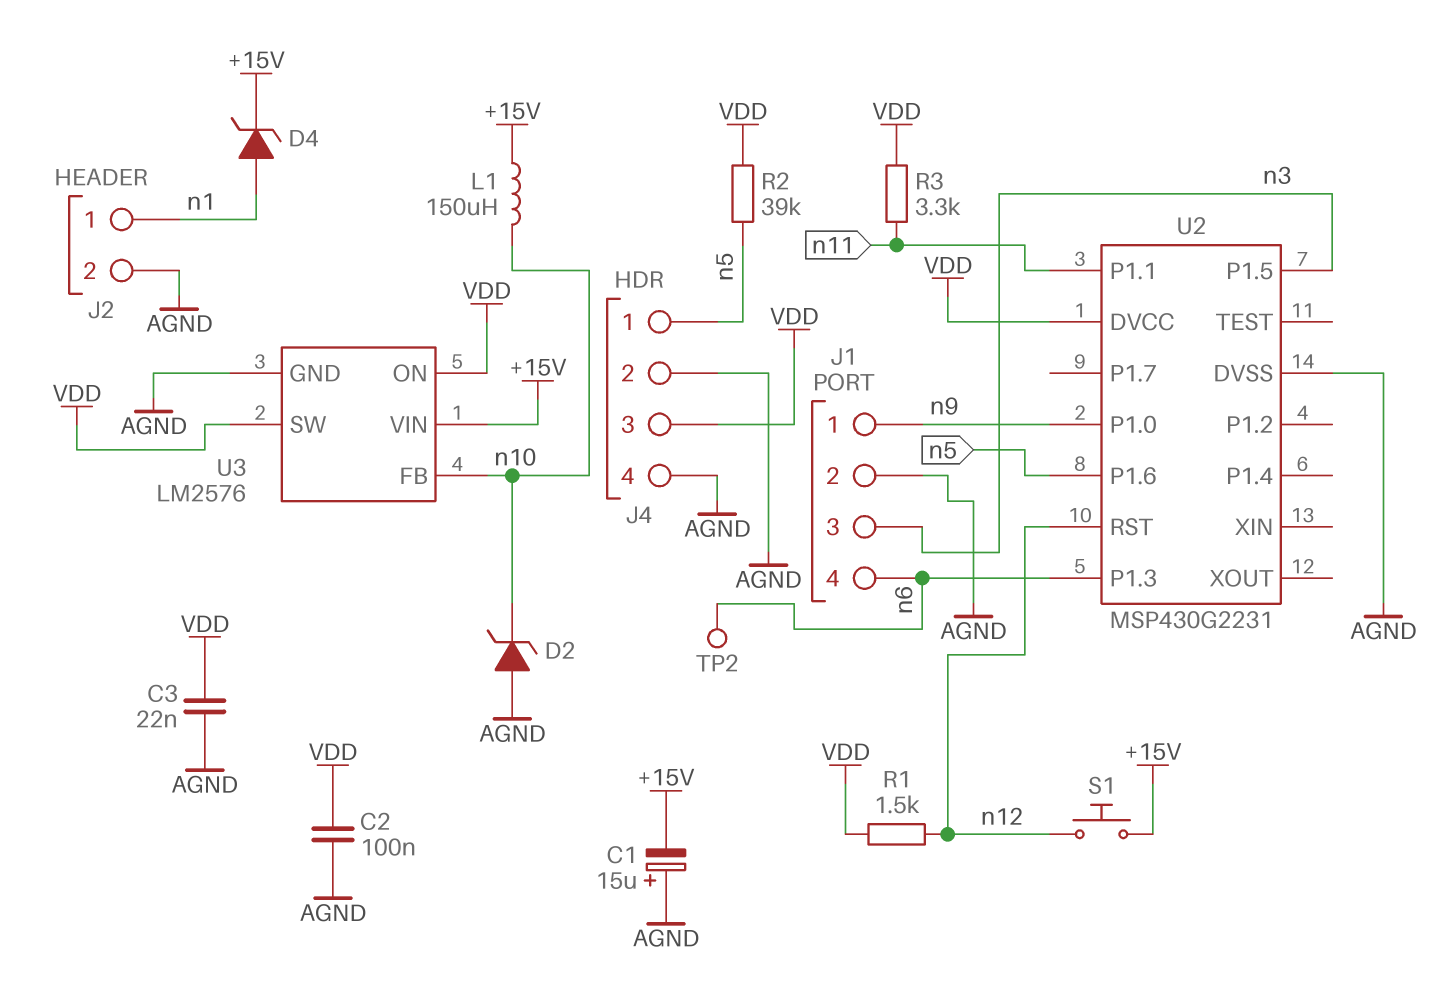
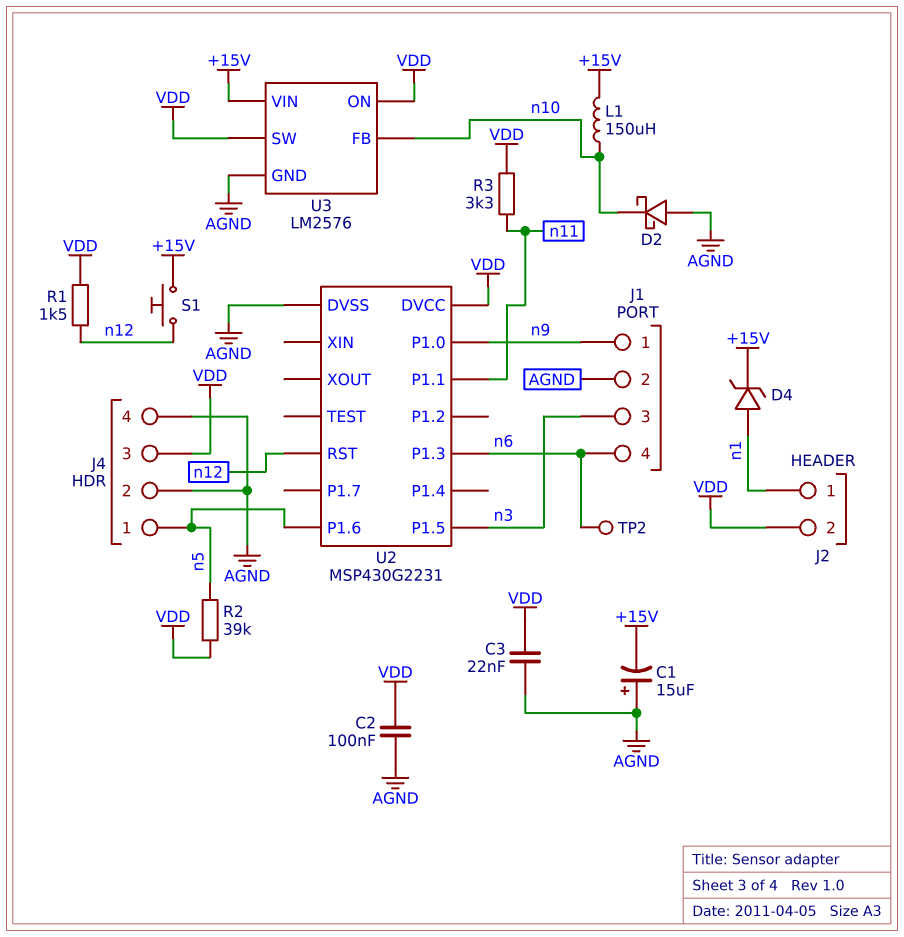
D2: zener (A AGND, K n10) -> schottky (A AGND, K n10)
J2 pin 2: AGND -> VDD

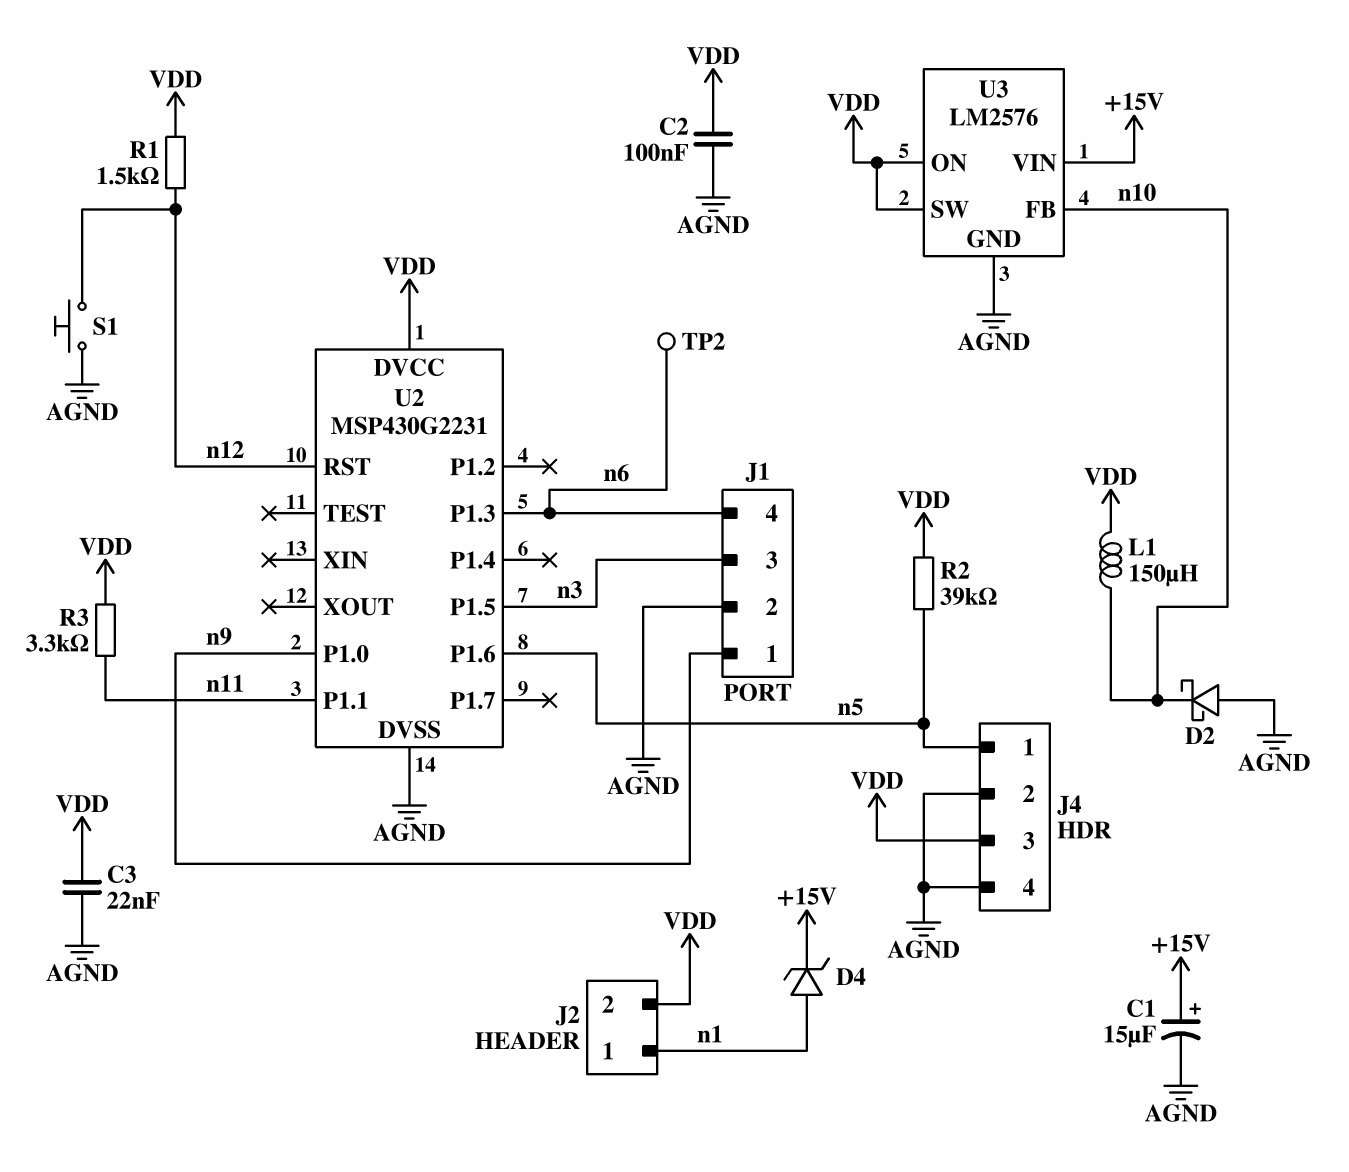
C1: 15uF (plus AGND, minus +15V) -> 15uF (plus +15V, minus AGND)
L1: 150uH (+15V, n10) -> 150uH (VDD, n10)
S1: button (+15V, n12) -> button (AGND, n12)

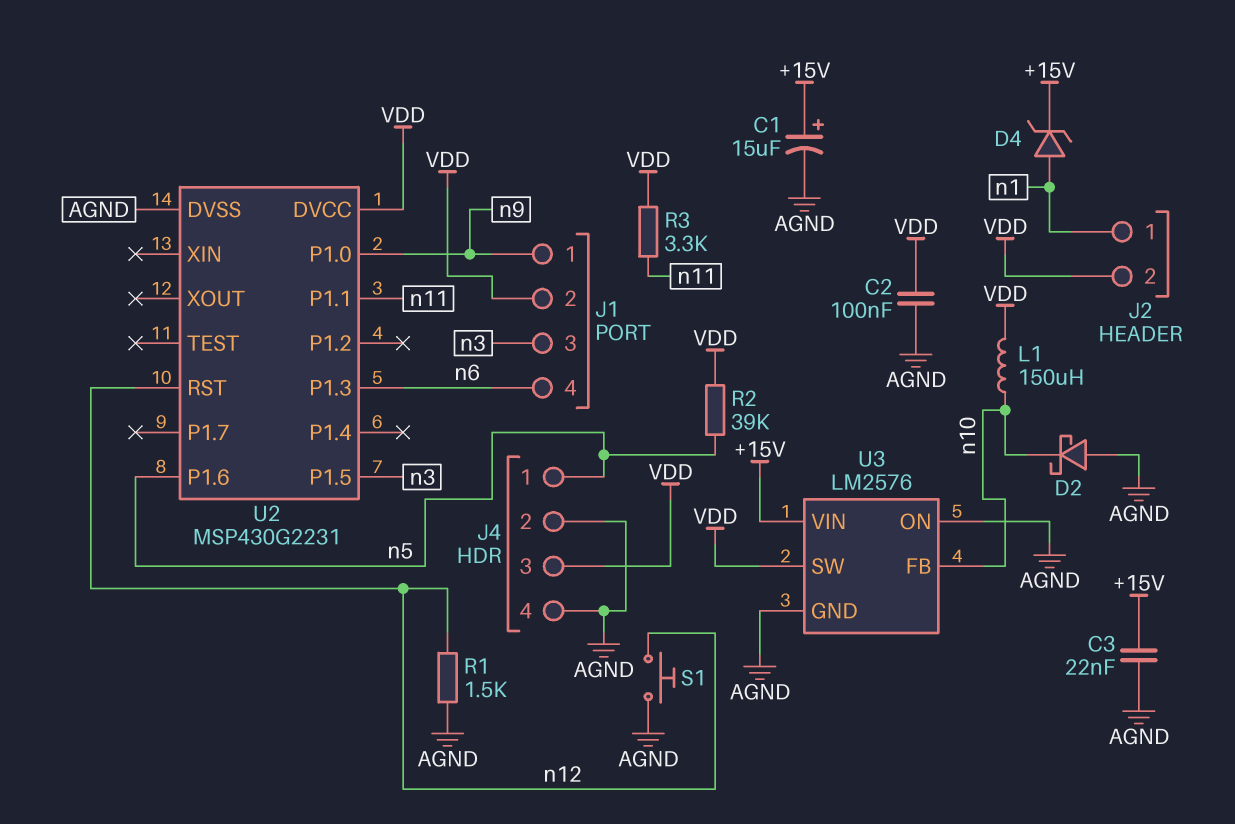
C3: 22nF (AGND, VDD) -> 22nF (+15V, AGND)
J1 pin 2: AGND -> VDD
R1: 1.5k (VDD, n12) -> 1.5k (AGND, n12)
TP2: test point (n6) -> none
U3 pin ON: VDD -> AGND

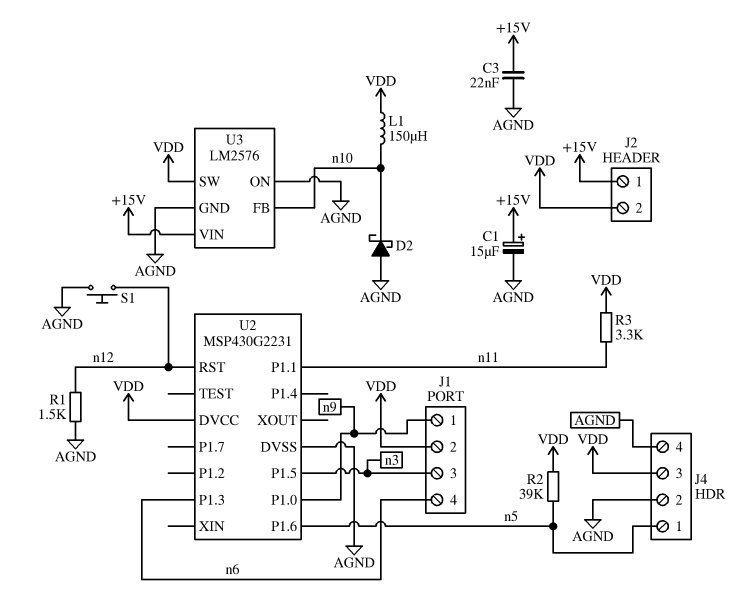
C2: 100nF (AGND, VDD) -> none
D4: zener (A n1, K +15V) -> none
J2 pin 1: n1 -> +15V

